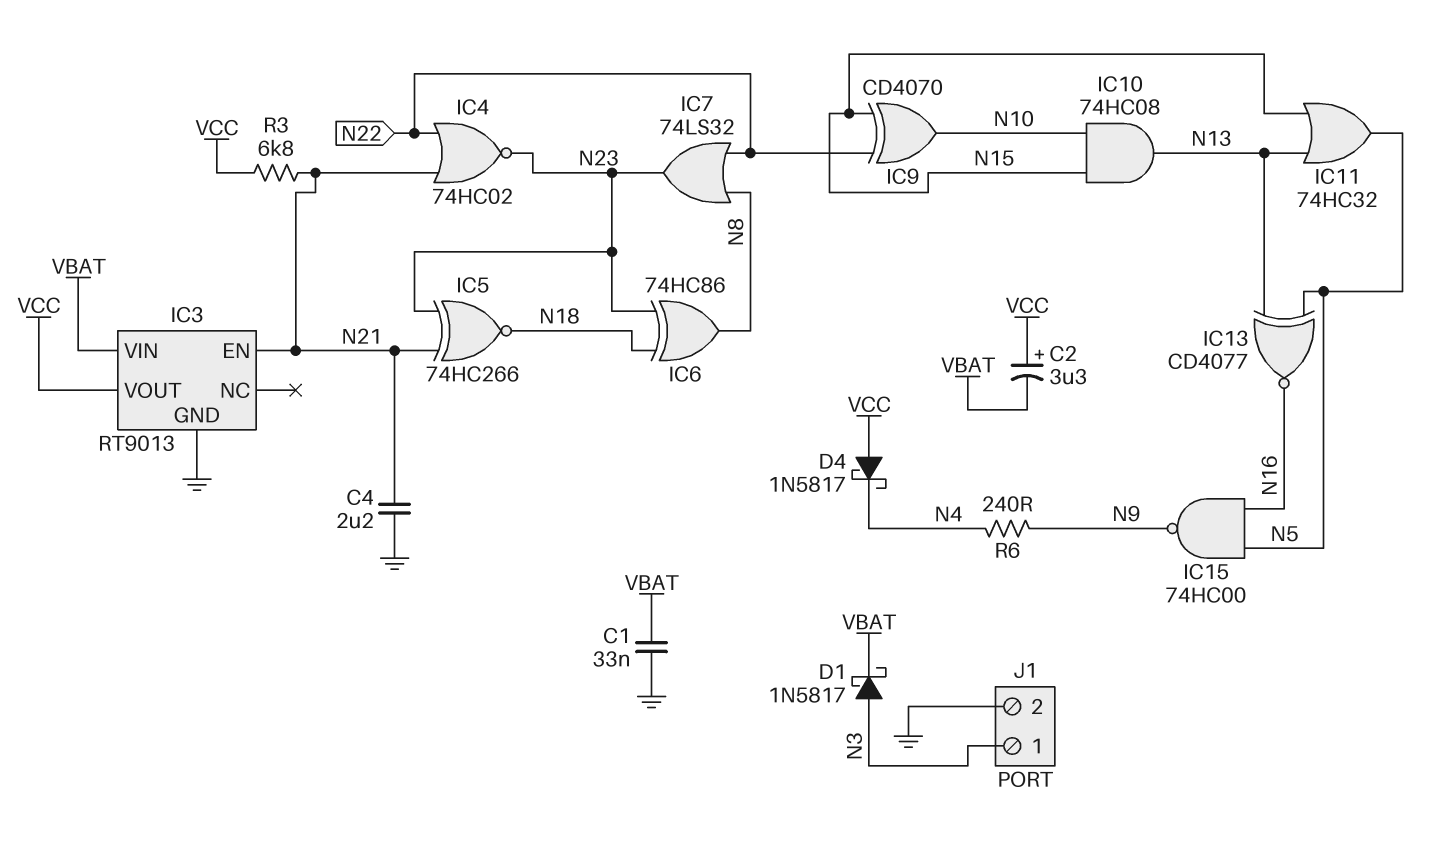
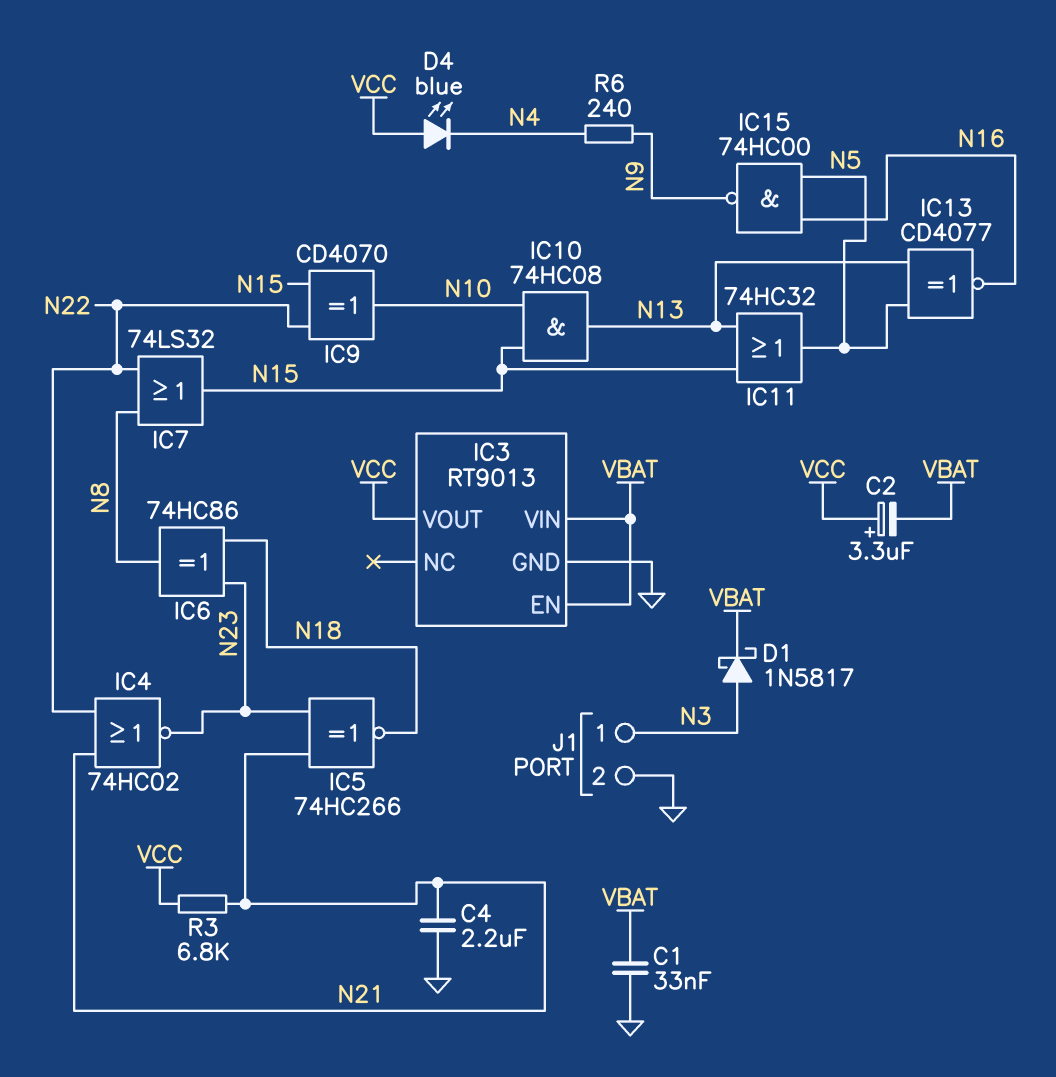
D4: schottky 1N5817 (A VCC, K N4) -> LED blue (A VCC, K N4)
IC3 pin EN: N21 -> VBAT
IC7: OR 74LS32 (in N8, in N22, out N23) -> OR 74LS32 (in N8, in N22, out N15)

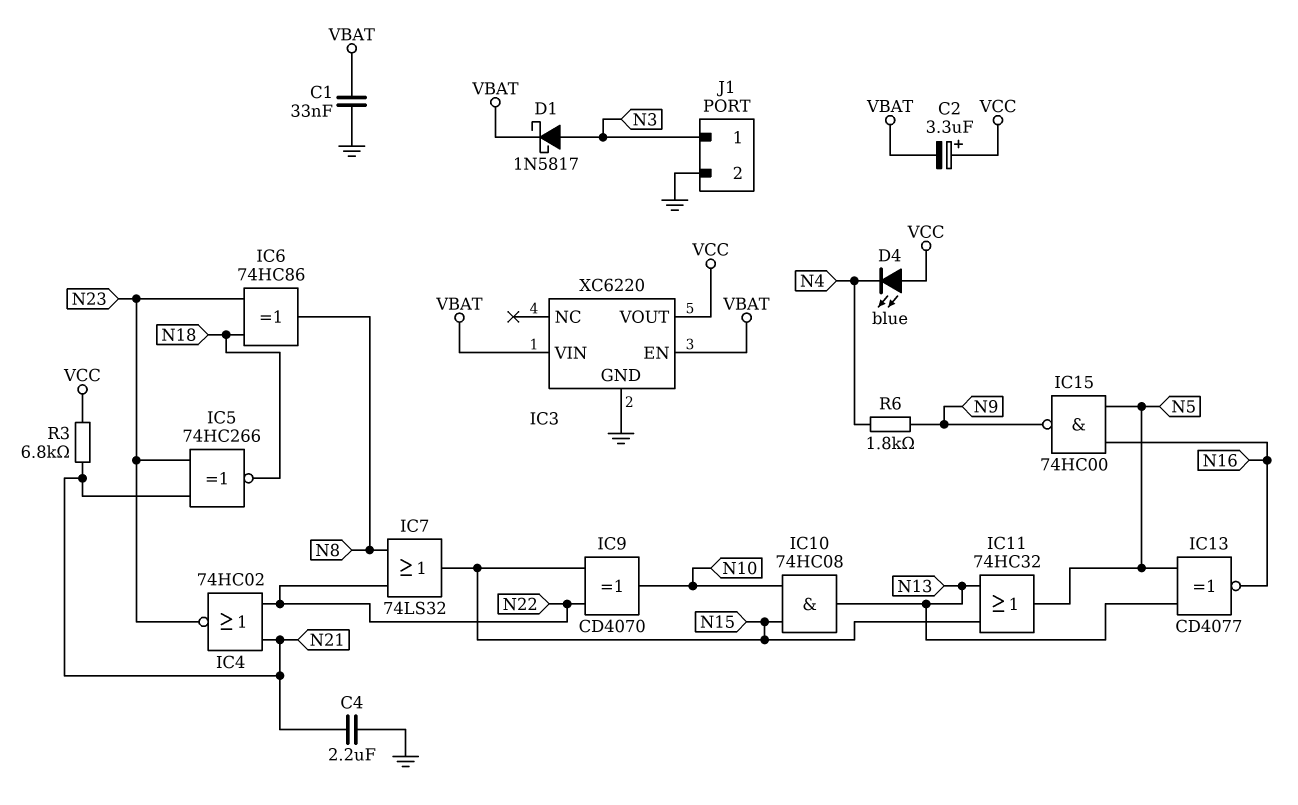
IC3: RT9013 -> XC6220
R6: 240 (N4, N9) -> 1.8k (N4, N9)

